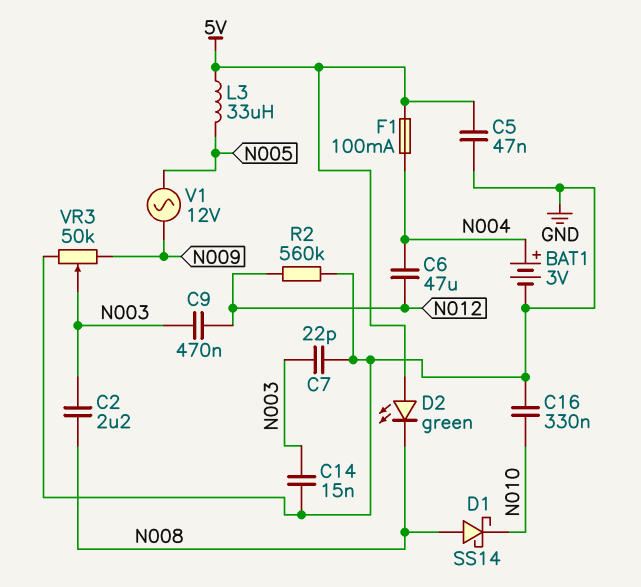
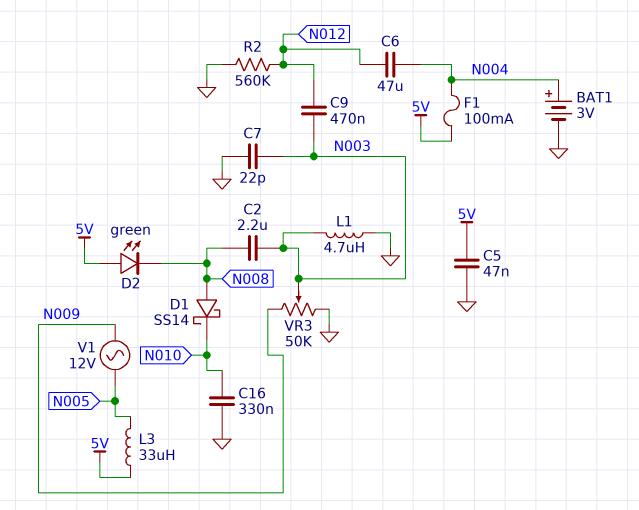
C14: 15nF (GND, N003) -> none
L1: none -> 4.7uH (GND, N003)

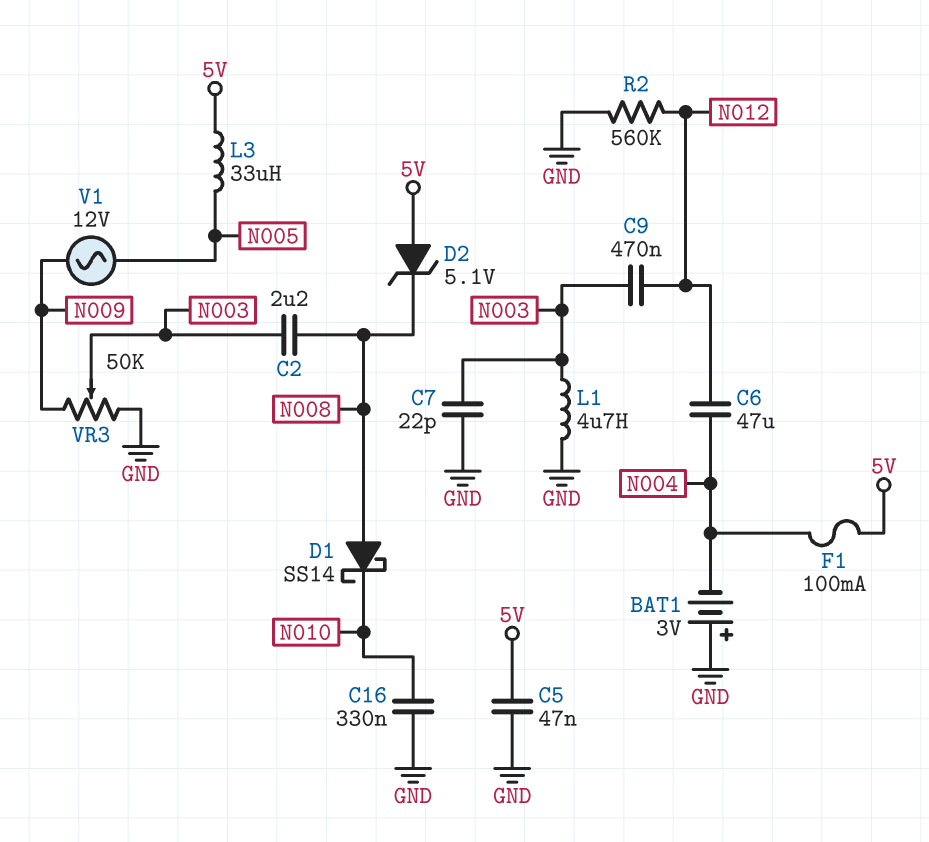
BAT1: 3V (plus N004, minus GND) -> 3V (plus GND, minus N004)
D2: LED green (A 5V, K N008) -> zener 5.1V (A 5V, K N008)

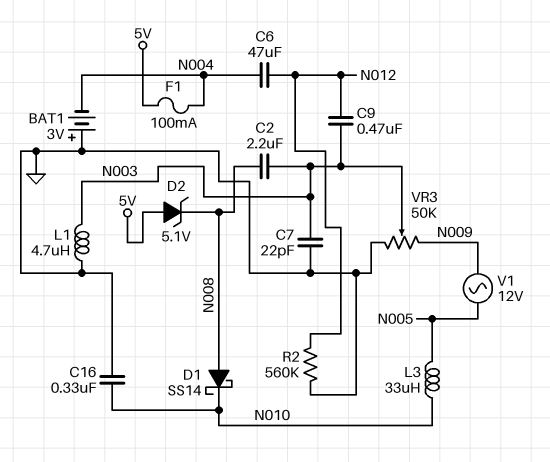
C5: 47nF (5V, GND) -> none
L3: 33uH (5V, N005) -> 33uH (N005, N010)

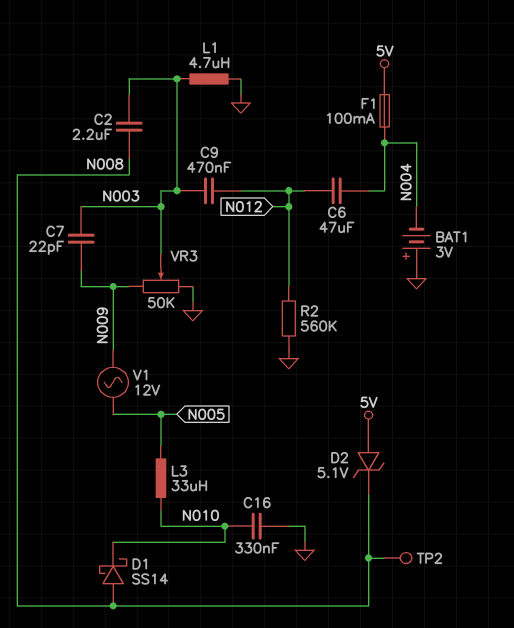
C7: 22pF (GND, N003) -> 22pF (N003, N009)
TP2: none -> test point (N008)

